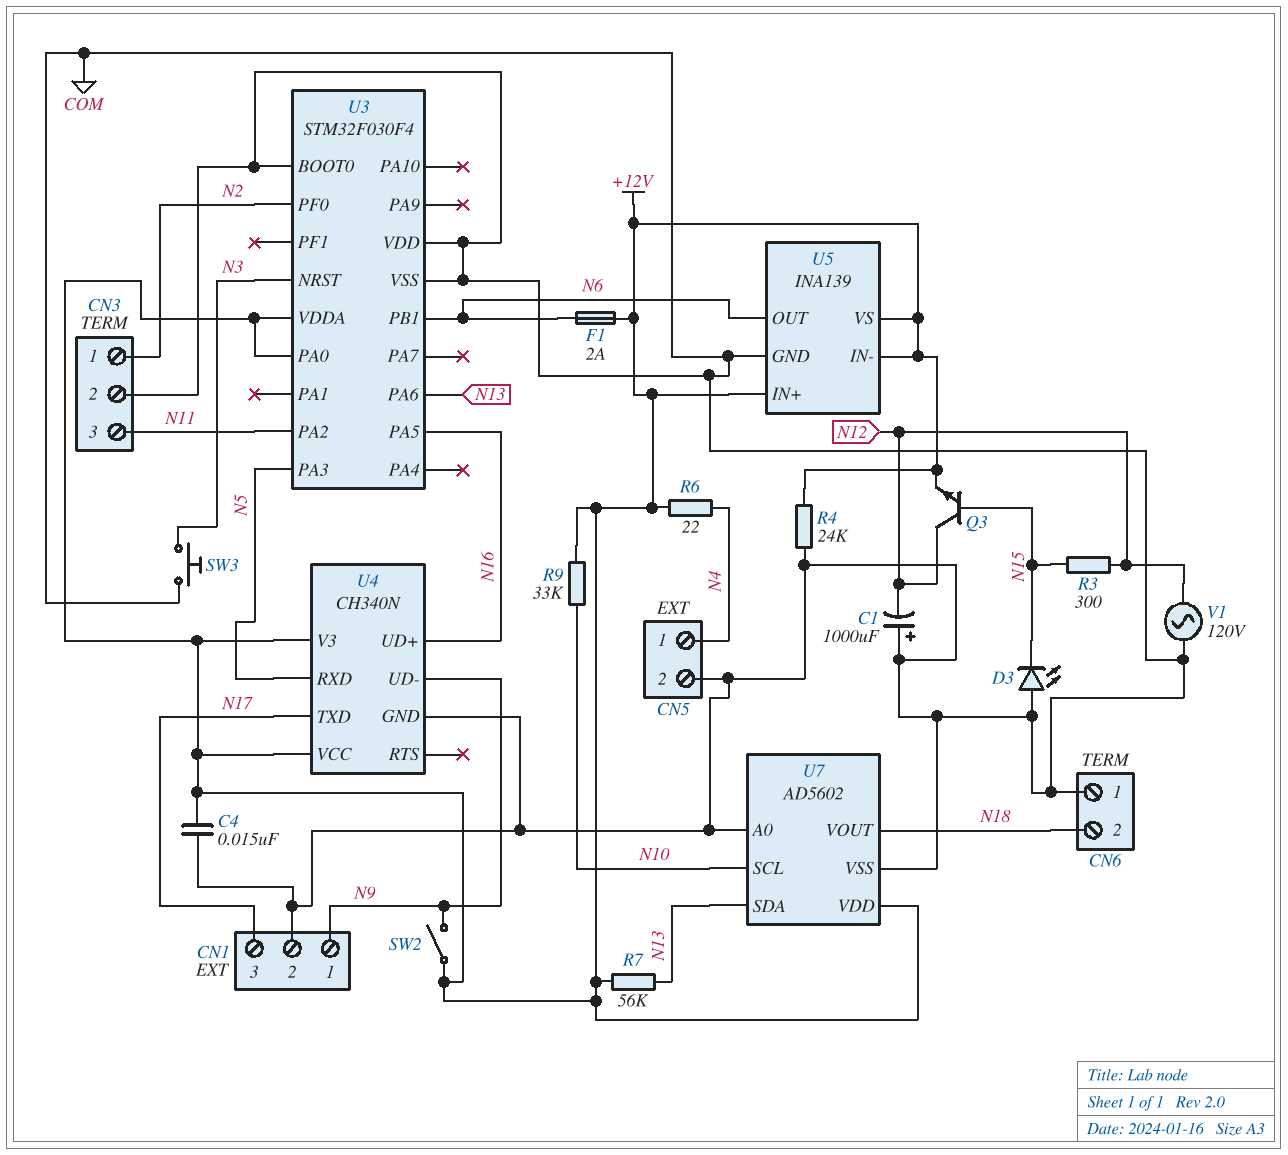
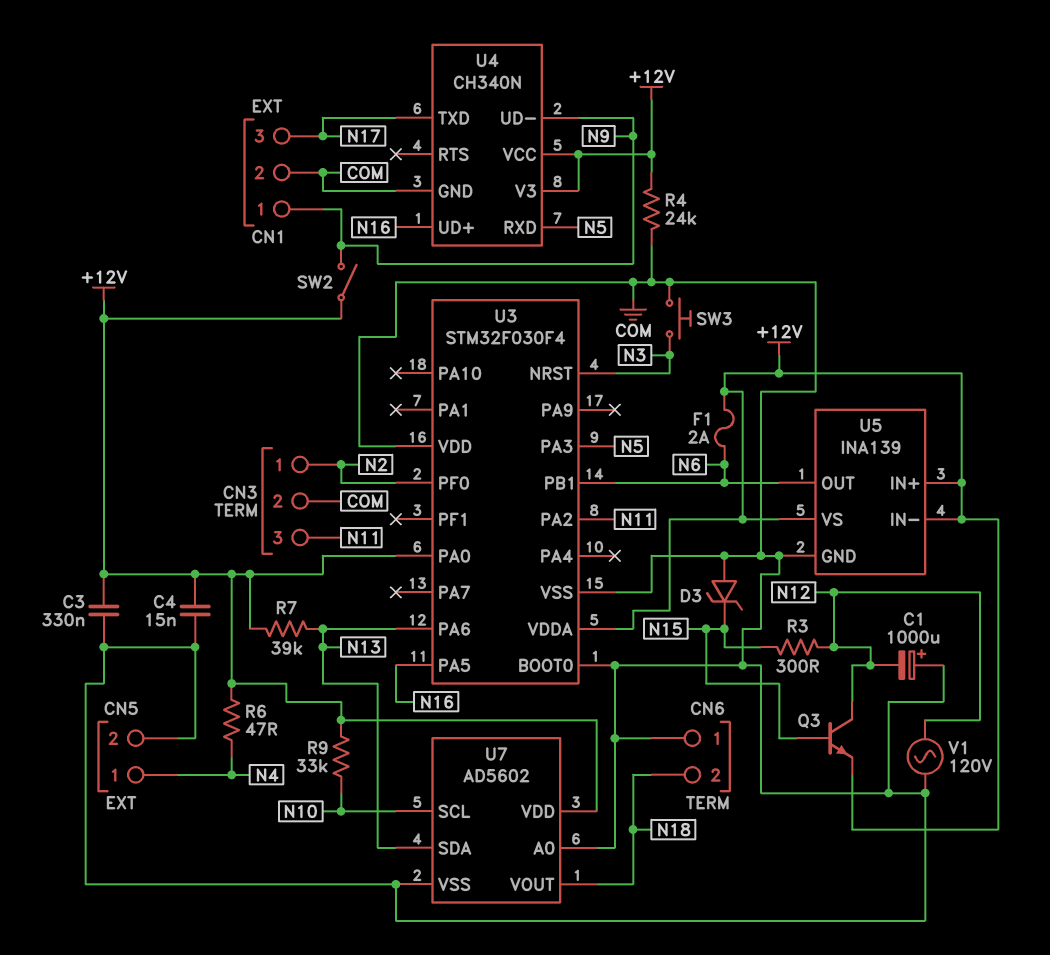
C3: none -> 330nF (+12V, COM)
D3: LED (A COM, K N15) -> zener (A COM, K N15)
R6: 22 (+12V, N4) -> 47 (+12V, N4)
R7: 56k (+12V, N13) -> 39k (+12V, N13)

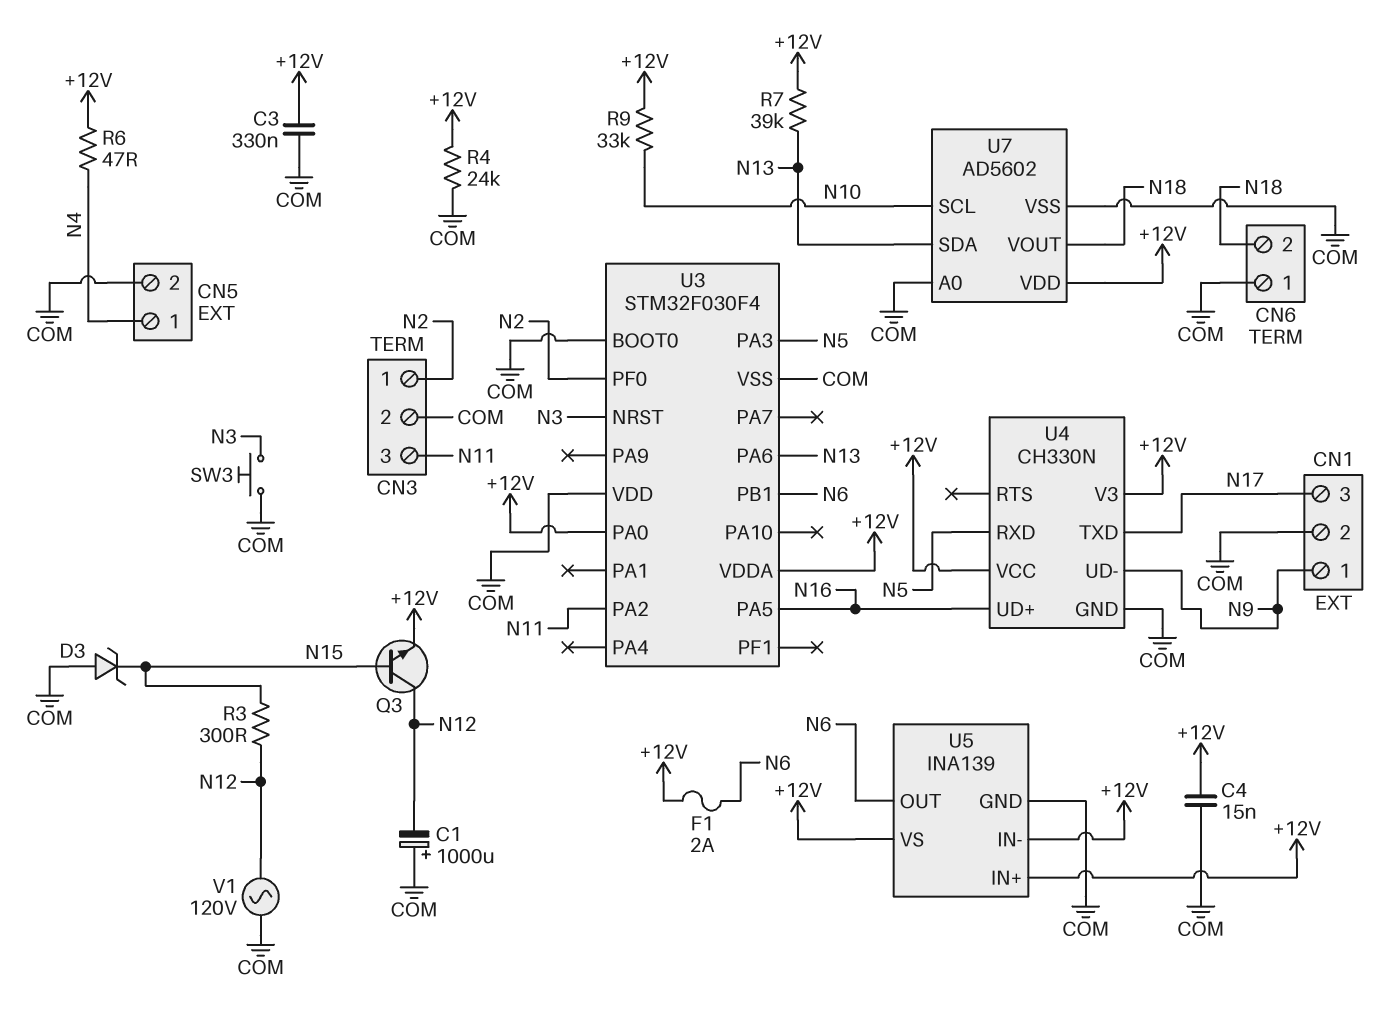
SW2: switch (+12V, N9) -> none
U4: CH340N -> CH330N

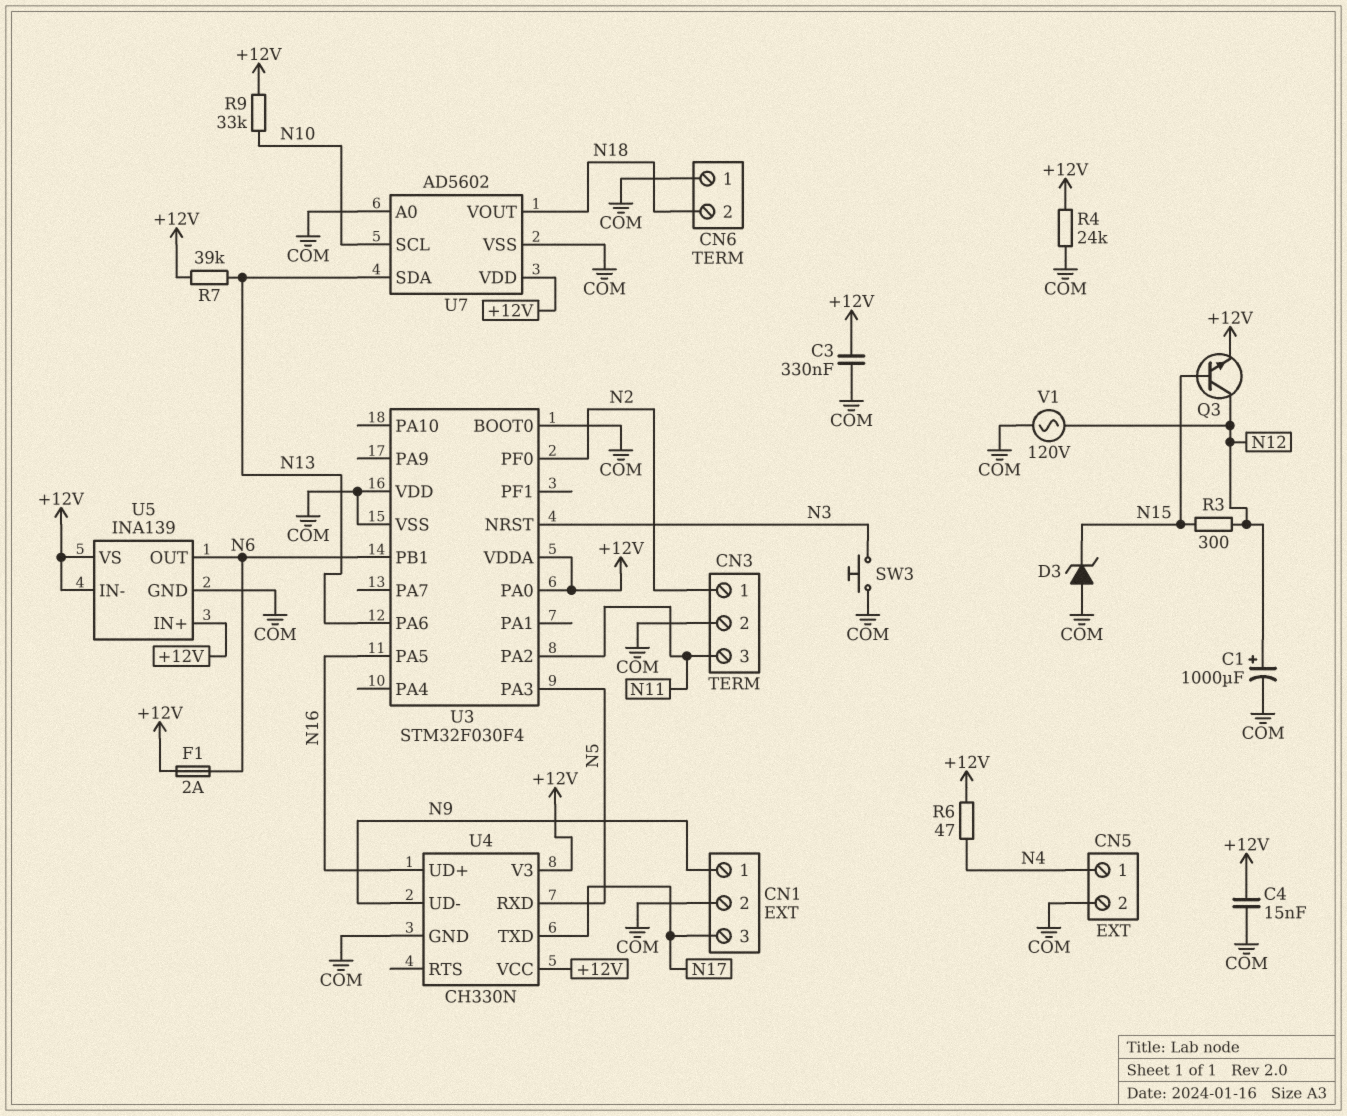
C1: 1000uF (plus COM, minus N12) -> 1000uF (plus N12, minus COM)

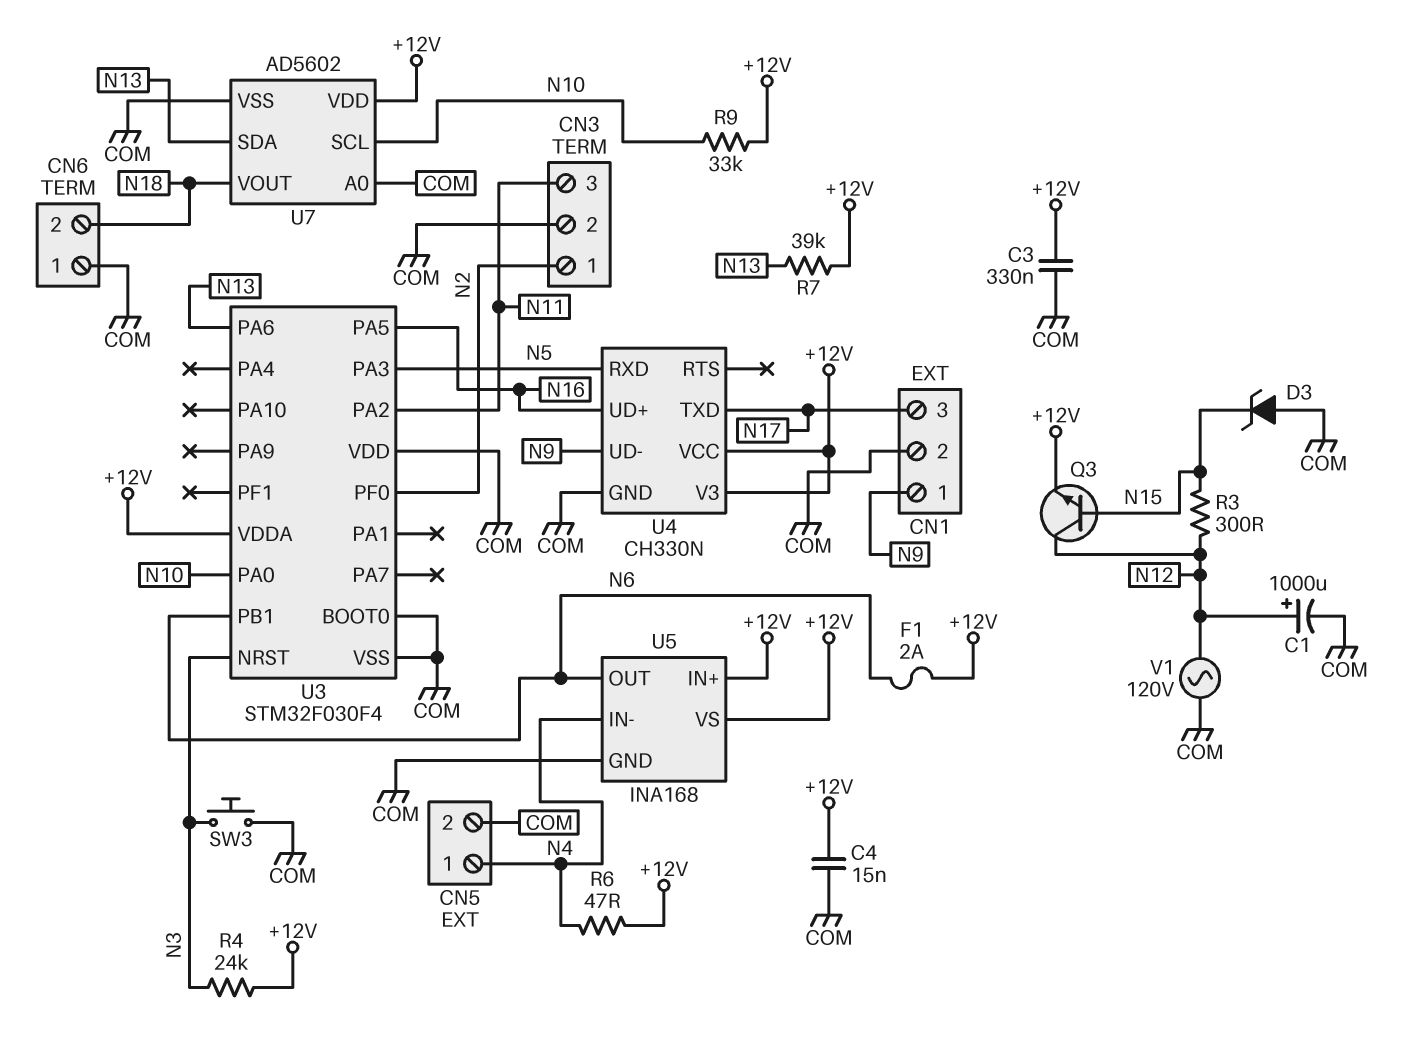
R4: 24k (+12V, COM) -> 24k (+12V, N3)
U3 pin PA0: +12V -> N10
U5: INA139 -> INA168
U5 pin IN-: +12V -> N4

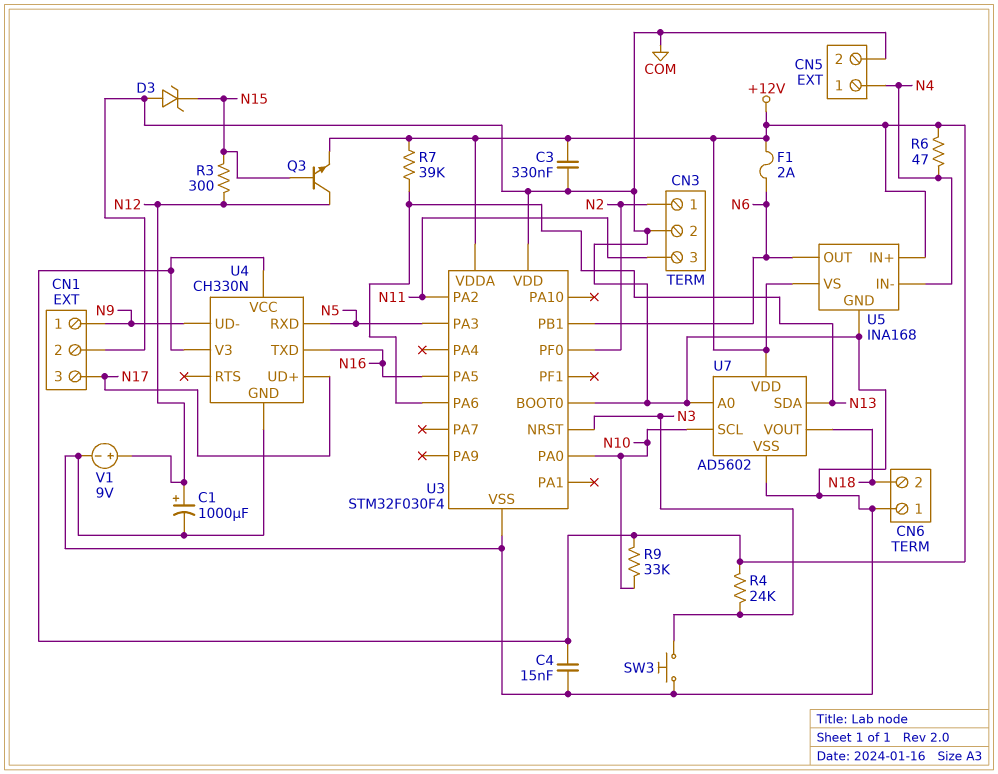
U4 pin TXD: N17 -> N16
U4 pin UD+: N16 -> N17
V1: AC 120V (COM, N12) -> 9V (plus N12, minus COM)

